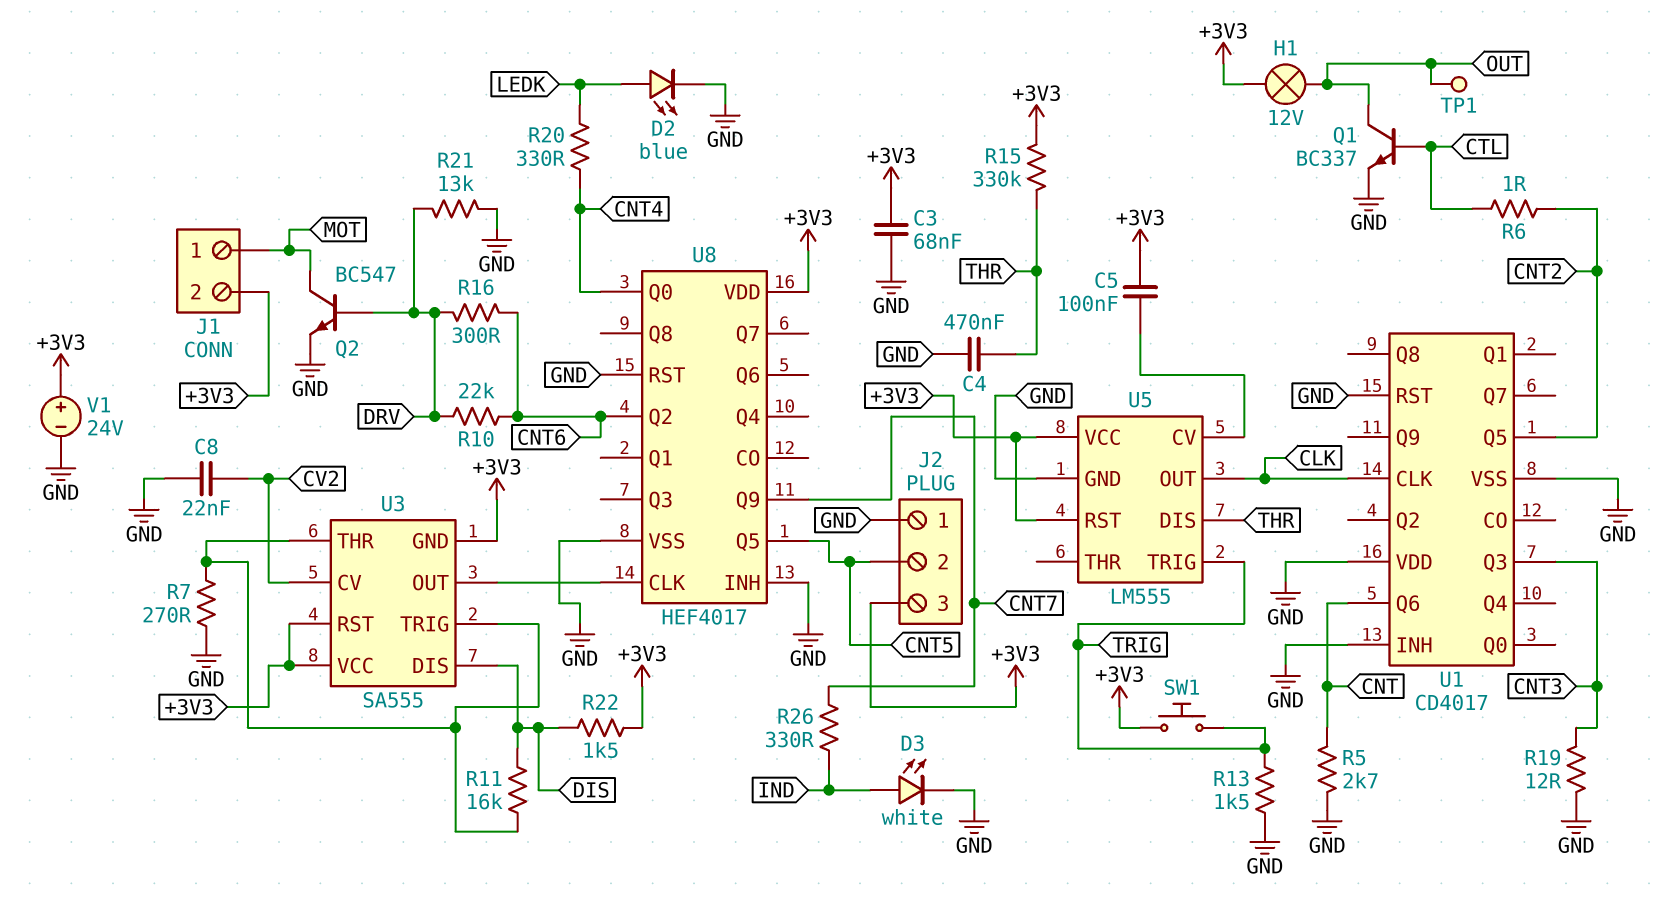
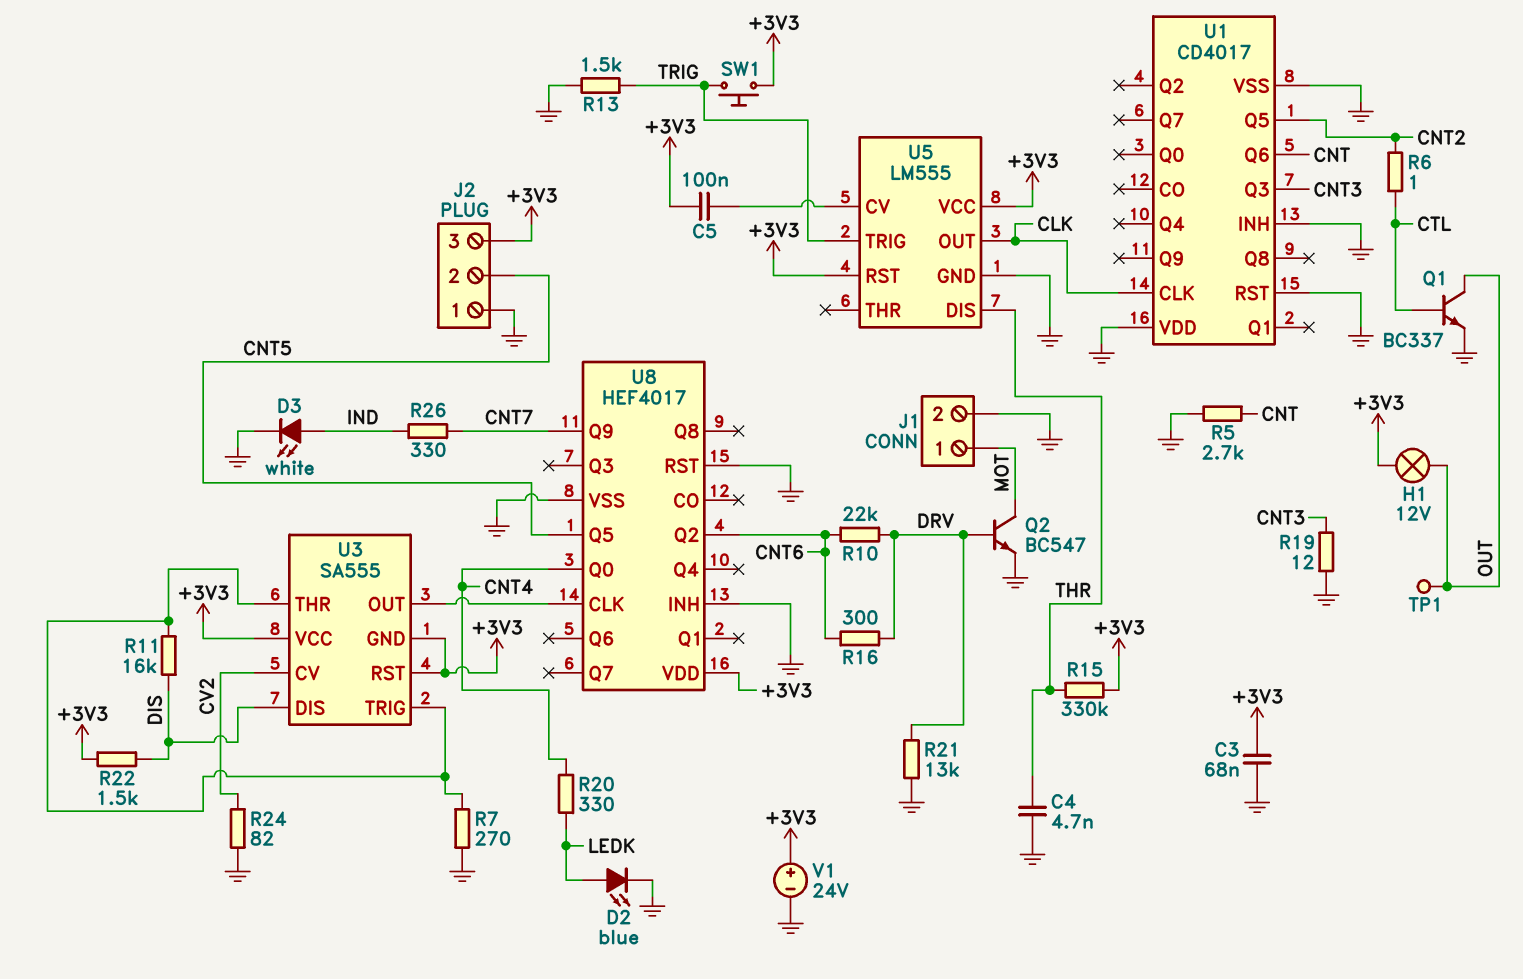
C4: 470nF (GND, THR) -> 4.7nF (GND, THR)
C8: 22nF (CV2, GND) -> none
J1 pin 2: +3V3 -> GND
R24: none -> 82 (CV2, GND)

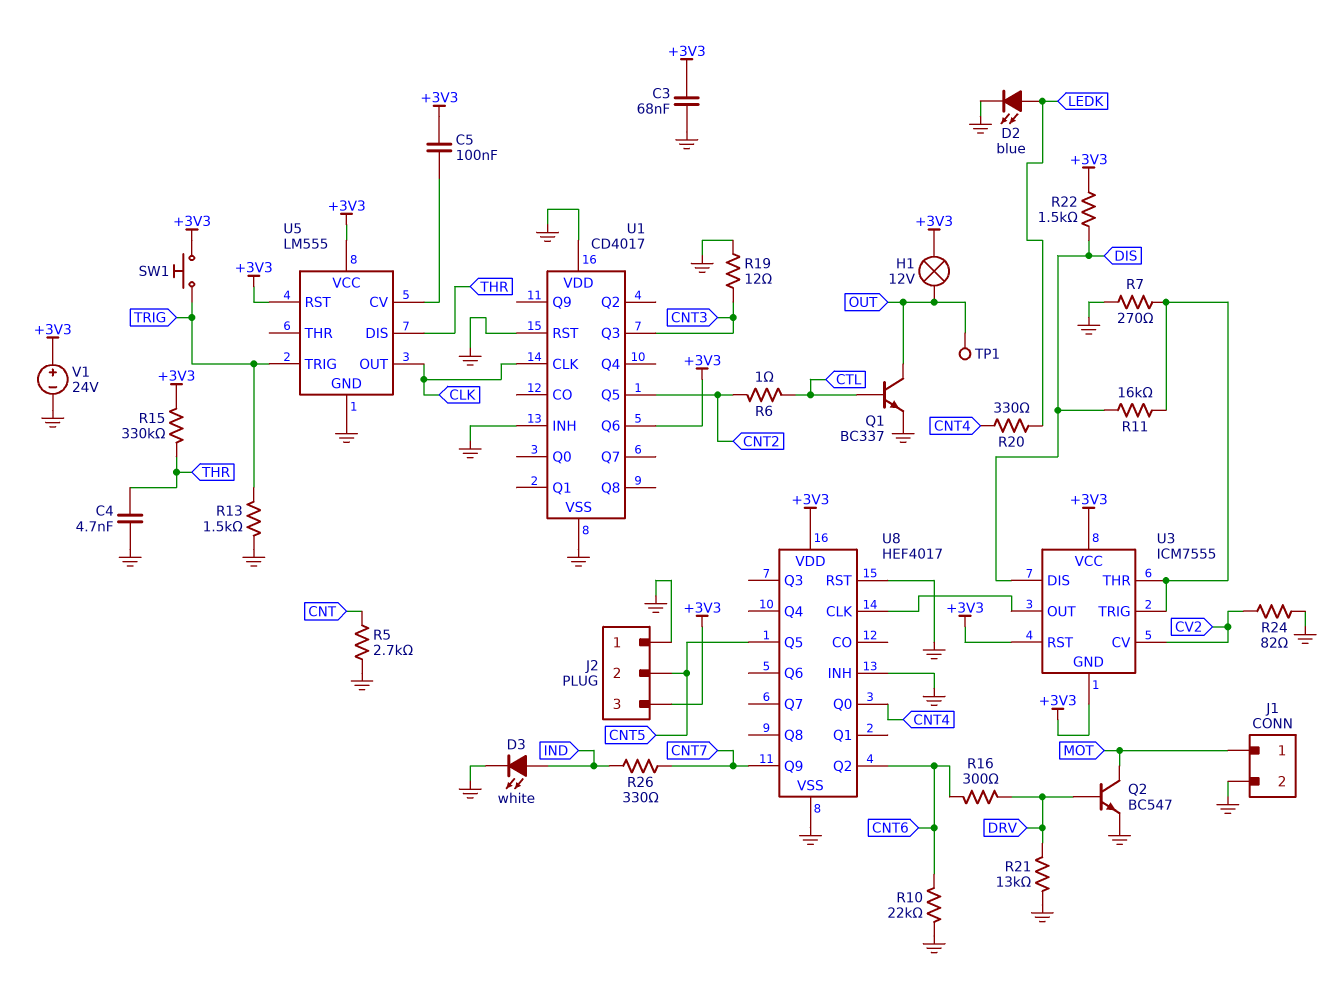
R10: 22k (CNT6, DRV) -> 22k (CNT6, GND)
U1 pin Q6: CNT -> +3V3
U3: SA555 -> ICM7555

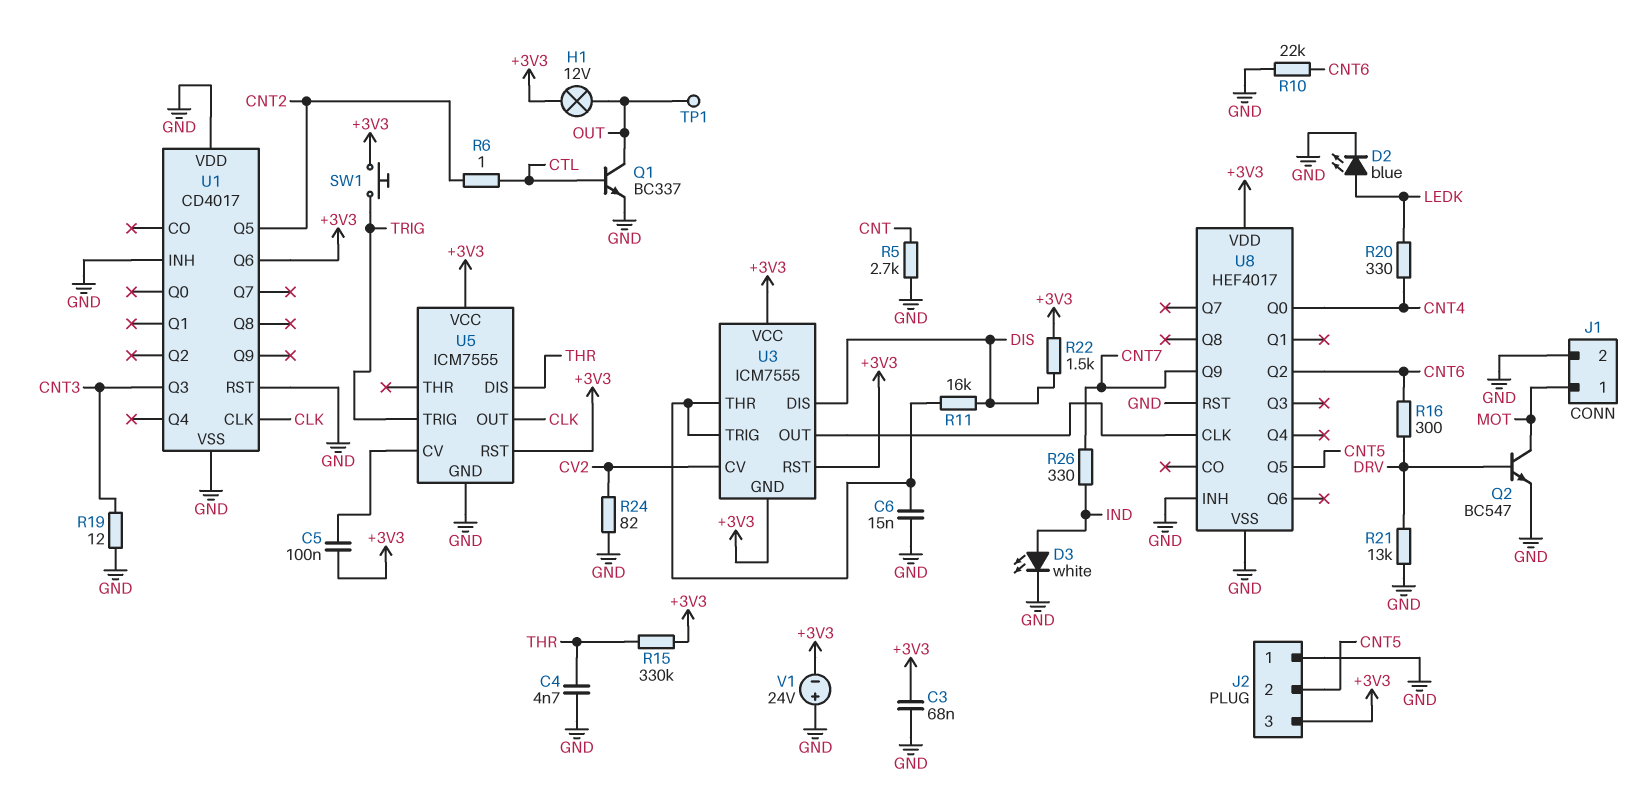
C6: none -> 15nF (GND, U3/THR)
R7: 270 (GND, U3/THR) -> none
R13: 1.5k (GND, TRIG) -> none
U5: LM555 -> ICM7555
V1: 24V (plus +3V3, minus GND) -> 24V (plus GND, minus +3V3)

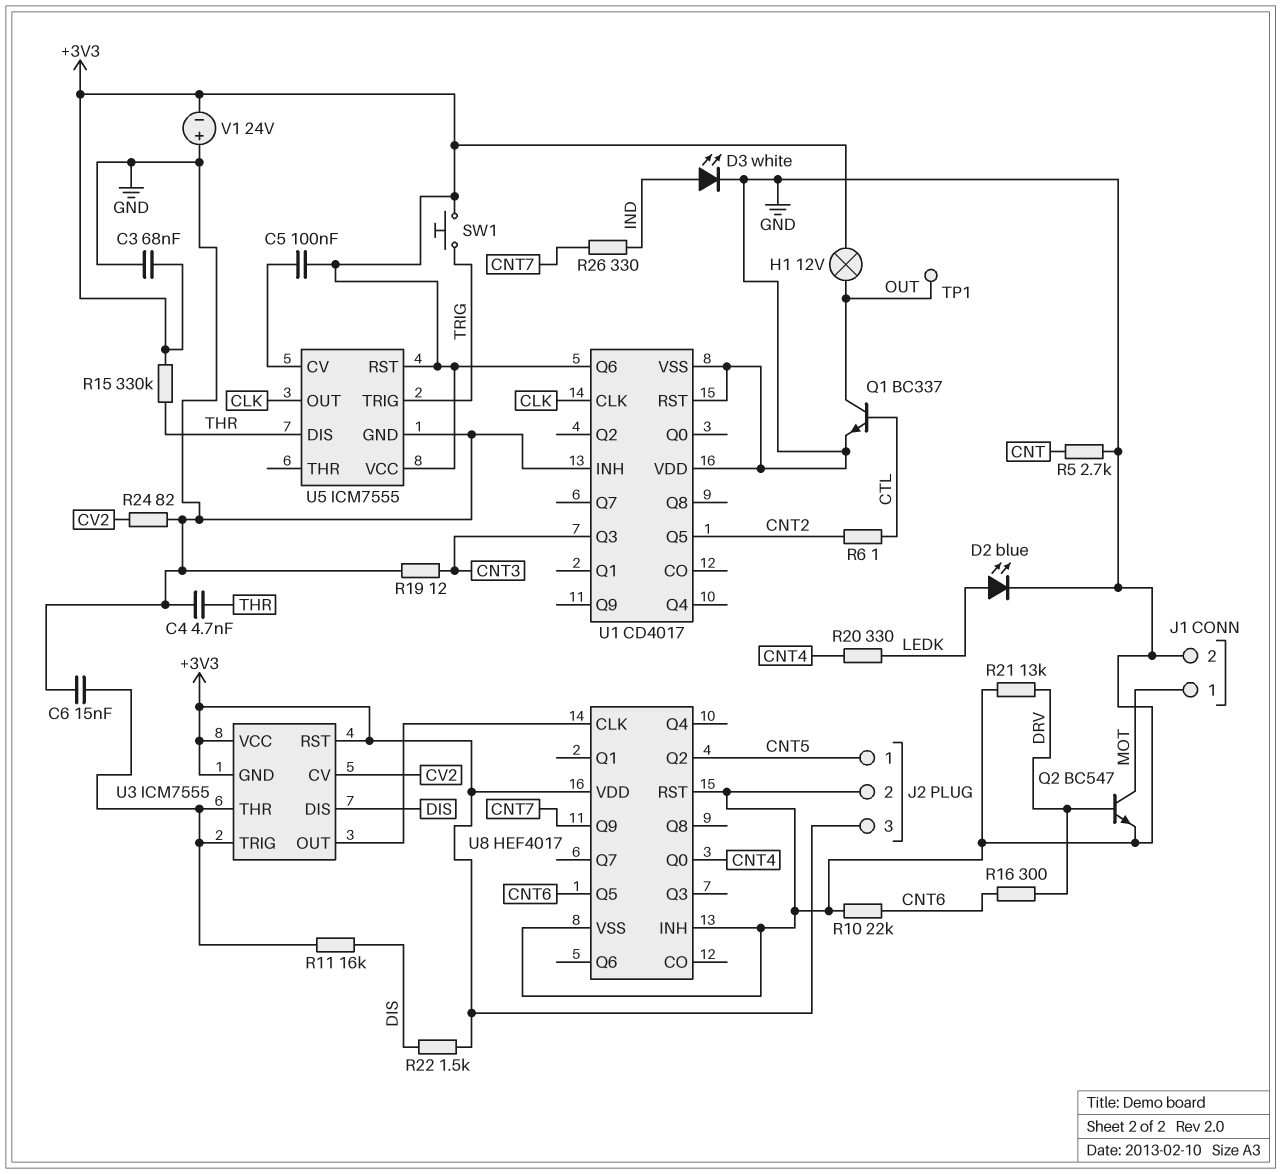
J2 pin 1: GND -> CNT5
J2 pin 2: CNT5 -> GND
U8 pin Q2: CNT6 -> CNT5
U8 pin Q5: CNT5 -> CNT6

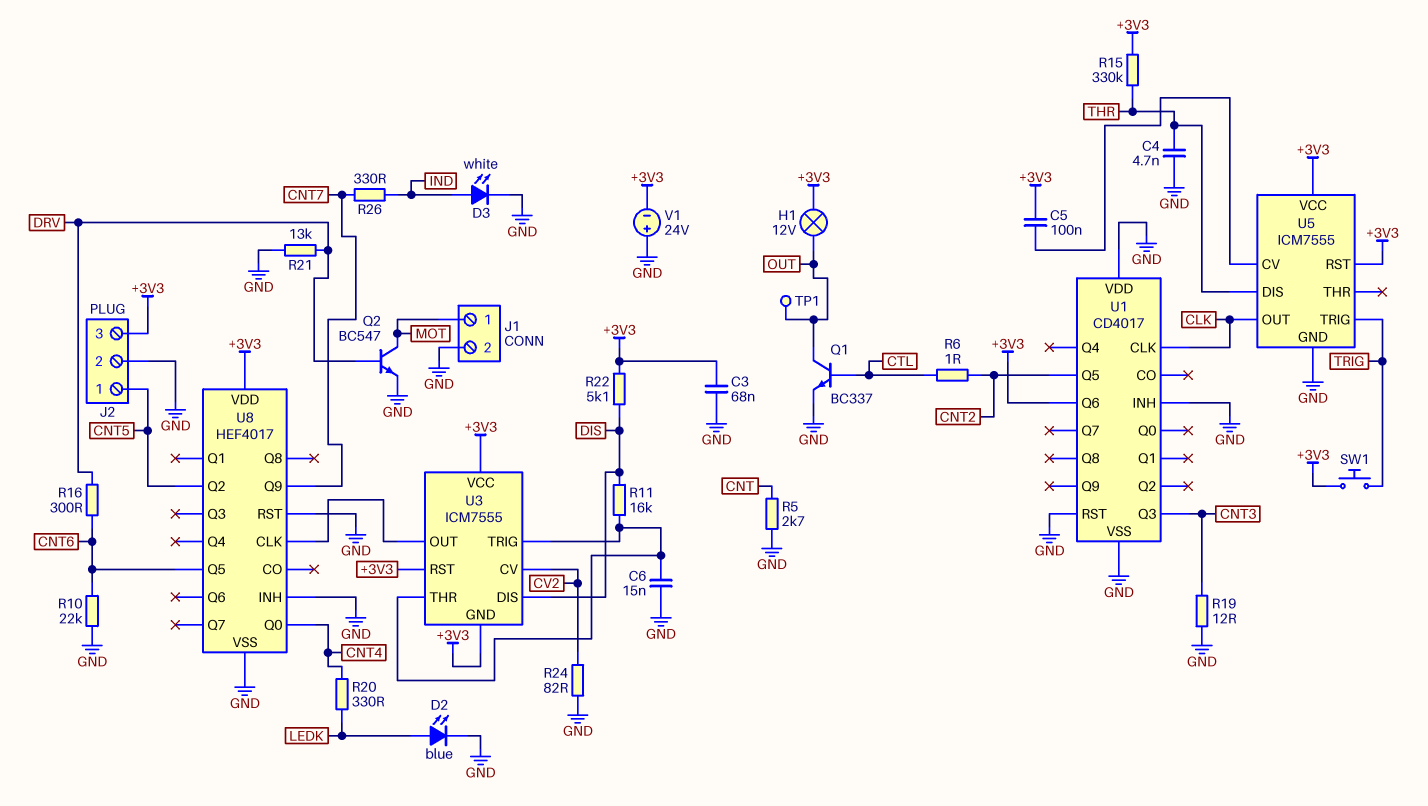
R22: 1.5k (+3V3, DIS) -> 5.1k (+3V3, DIS)

